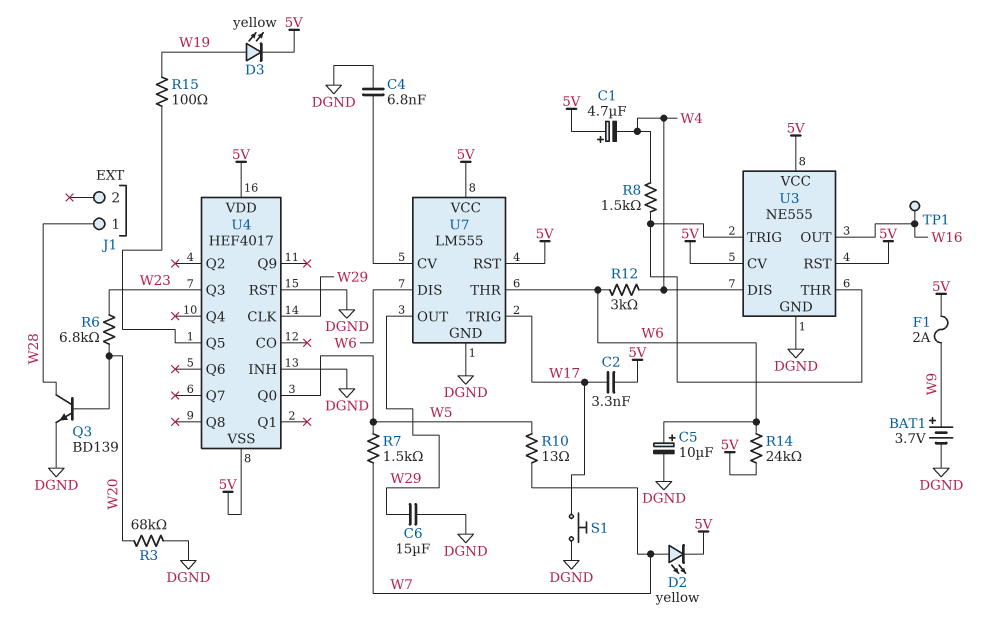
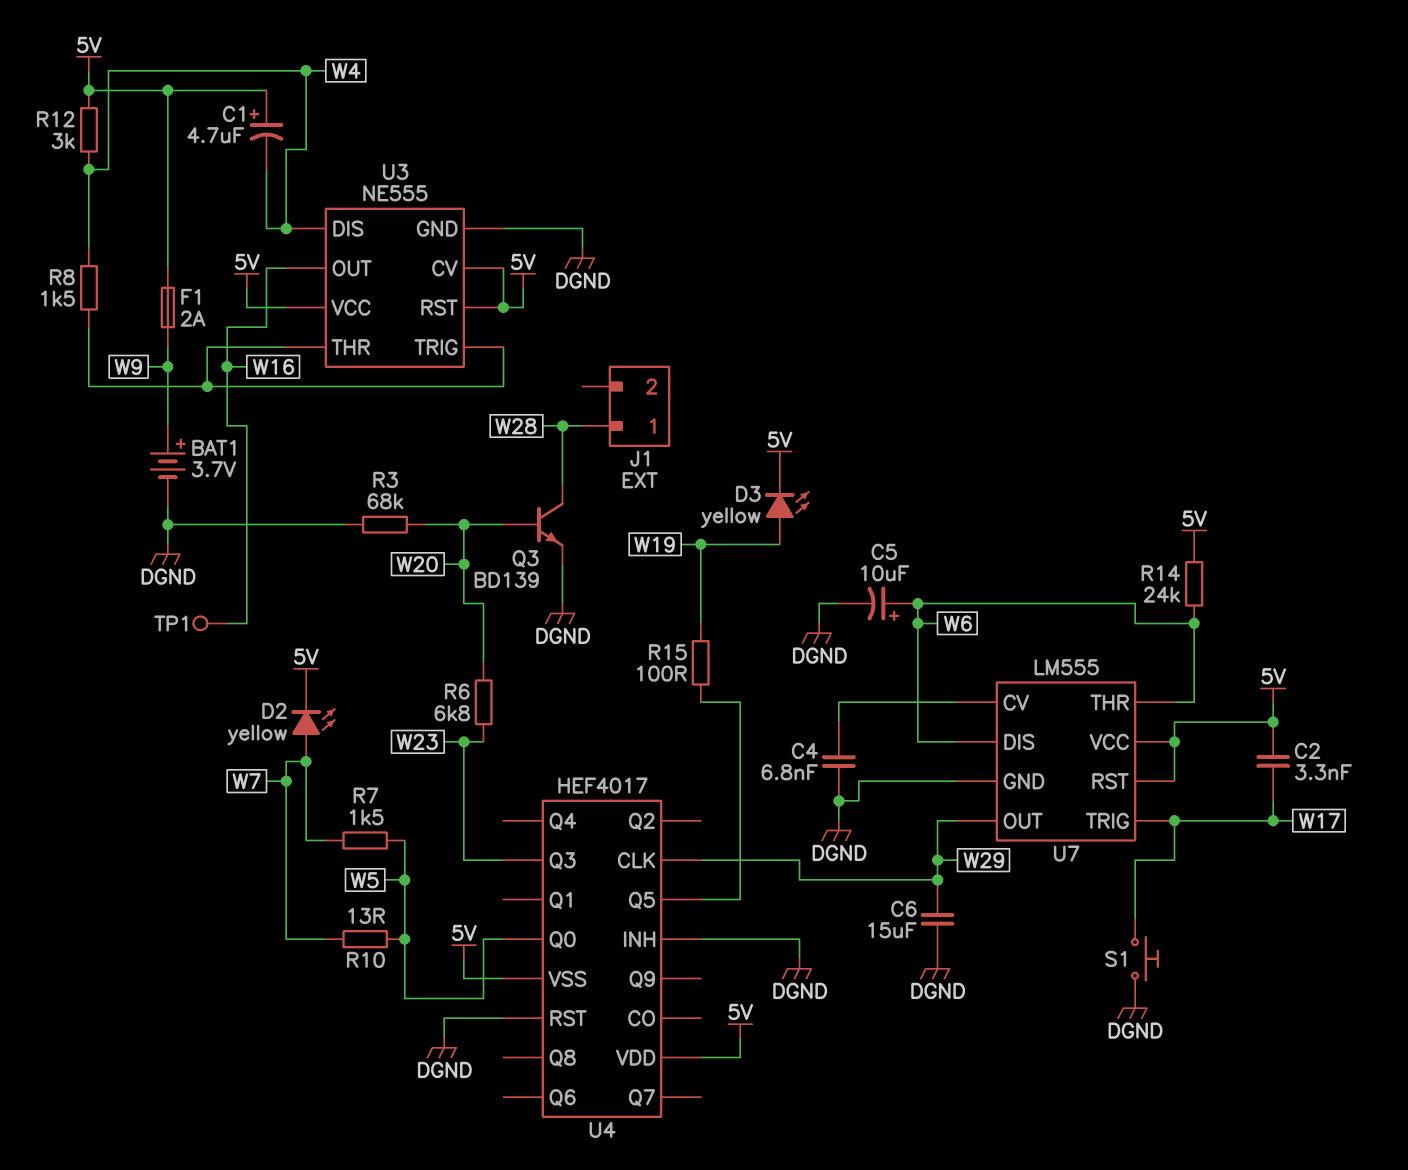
R12: 3k (W4, W6) -> 3k (5V, W4)

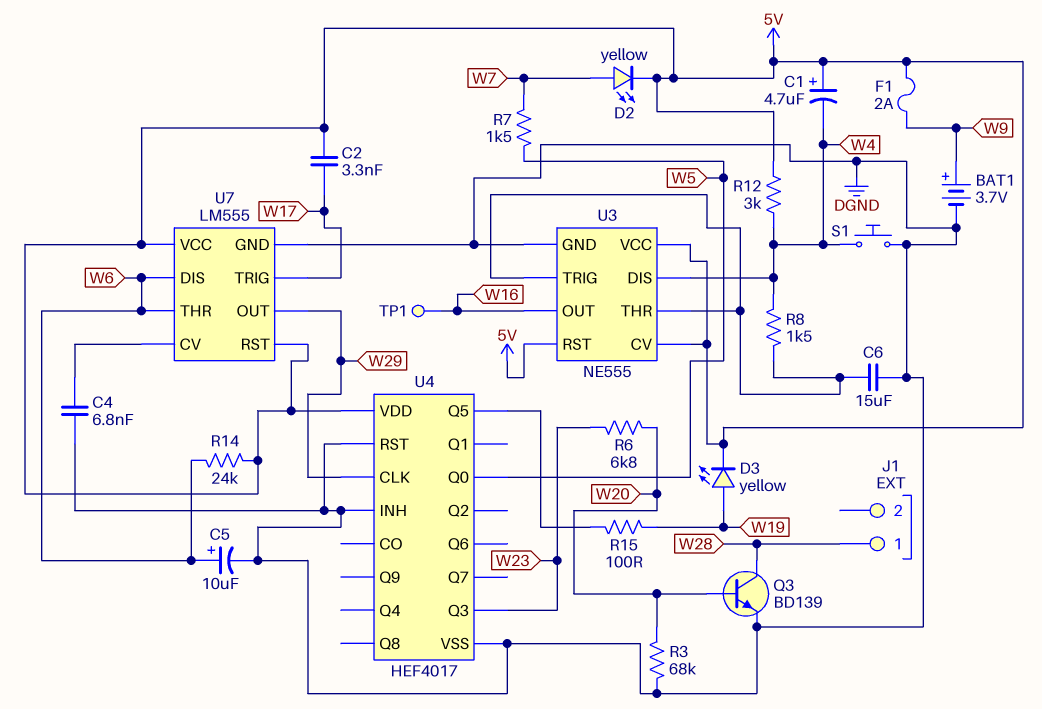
C6: 15uF (DGND, W29) -> 15uF (DGND, U3/THR)
R10: 13 (W5, W7) -> none
S1: button (DGND, W17) -> button (DGND, W4)
U4 pin VSS: 5V -> DGND

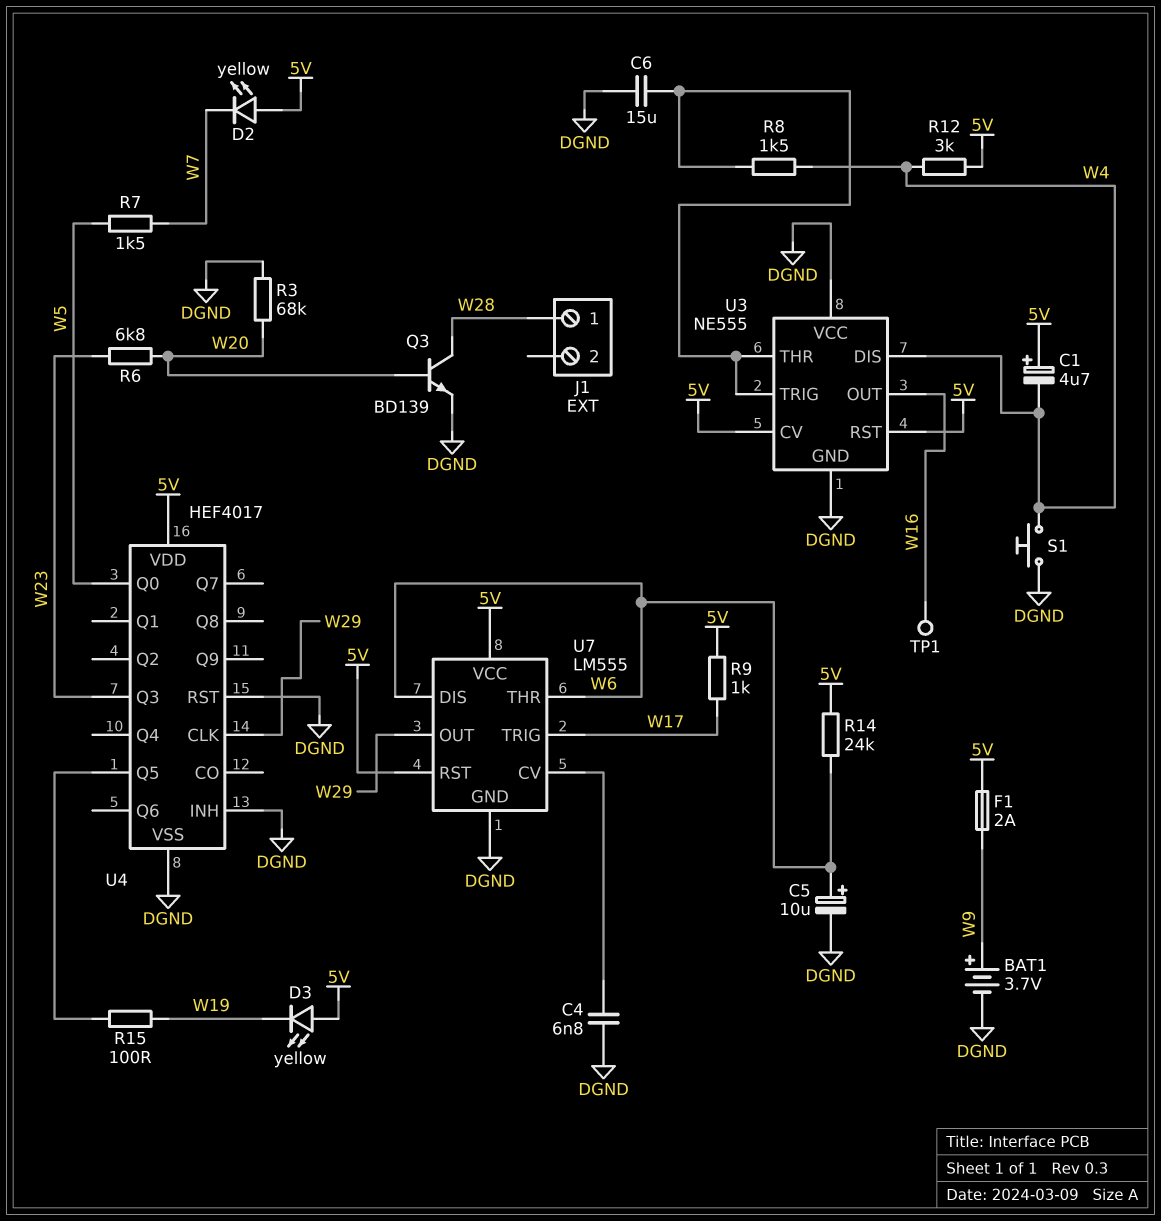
C2: 3.3nF (5V, W17) -> none
D2: LED yellow (A W7, K 5V) -> LED yellow (A 5V, K W7)
D3: LED yellow (A W19, K 5V) -> LED yellow (A 5V, K W19)
R9: none -> 1k (5V, W17)
U3 pin VCC: 5V -> DGND

